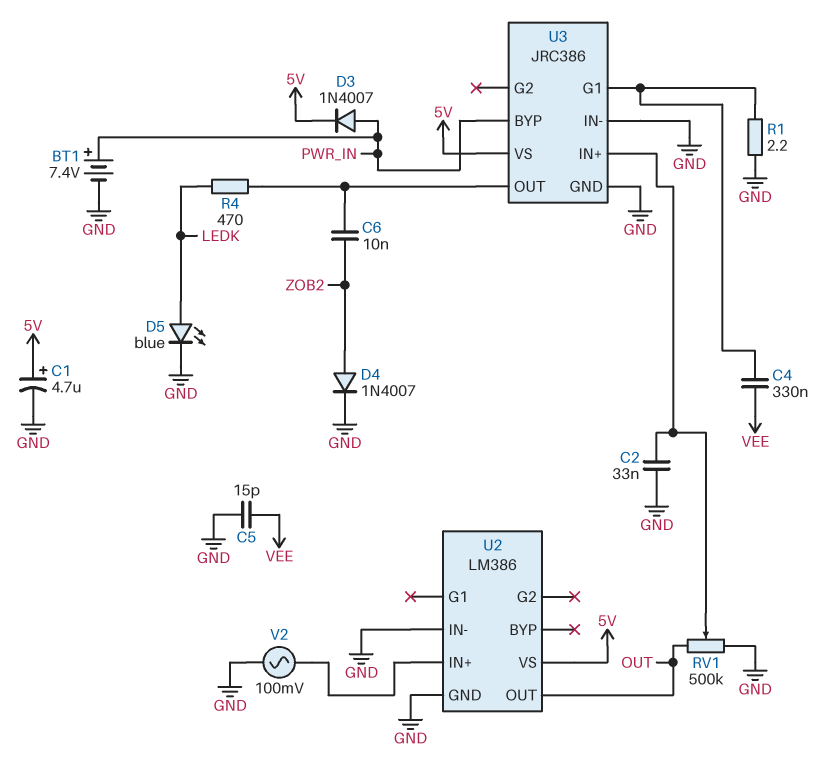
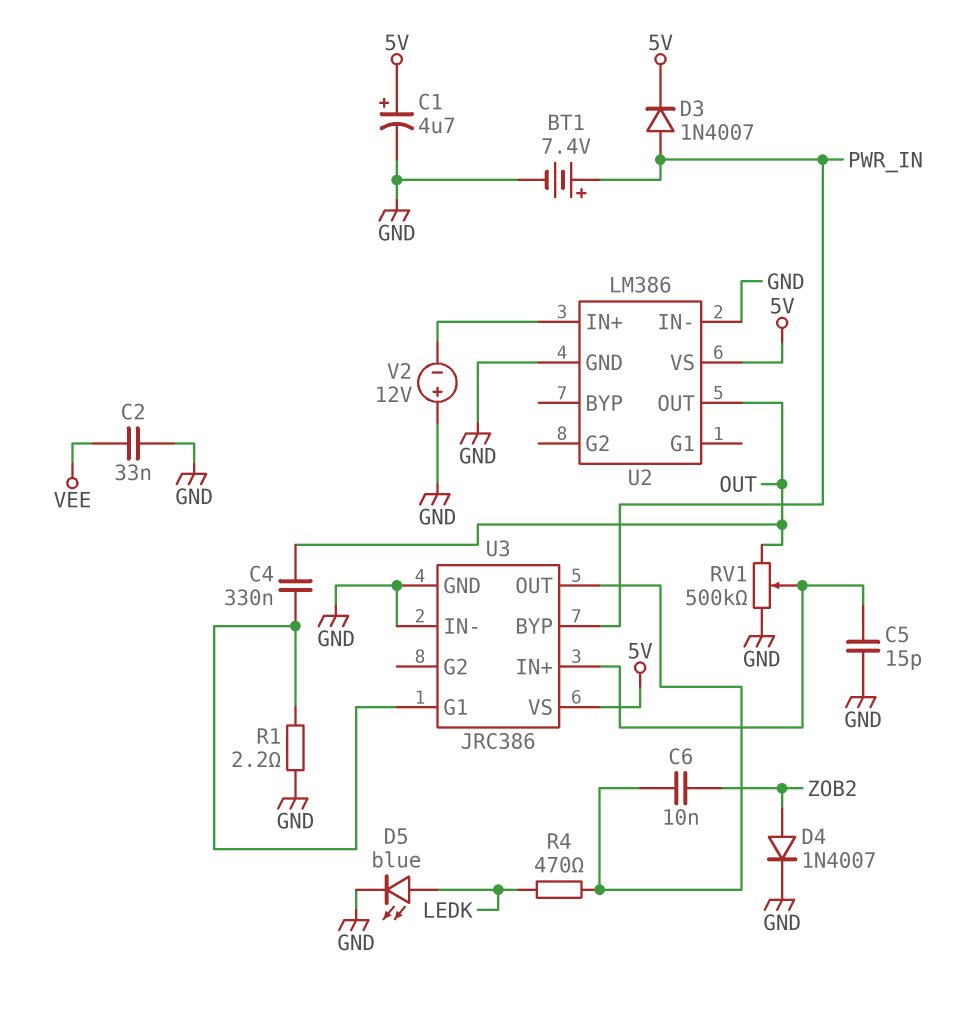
C2: 33nF (GND, U3/IN+) -> 33nF (GND, VEE)
C4: 330nF (U3/G1, VEE) -> 330nF (OUT, U3/G1)
C5: 15pF (GND, VEE) -> 15pF (GND, U3/IN+)
V2: AC 100mV (GND, U2/IN+) -> 12V (plus GND, minus U2/IN+)

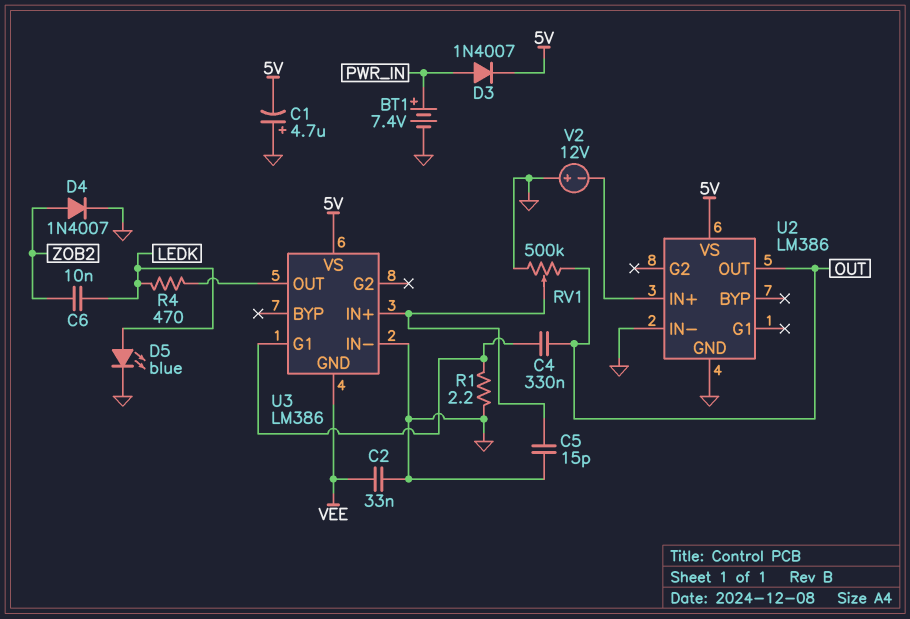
C1: 4.7uF (plus 5V, minus GND) -> 4.7uF (plus GND, minus 5V)
C6: 10nF (U3/OUT, ZOB2) -> 10nF (LEDK, ZOB2)
U3: JRC386 -> LM386
U3 pin BYP: PWR_IN -> none
U3 pin GND: GND -> VEE

